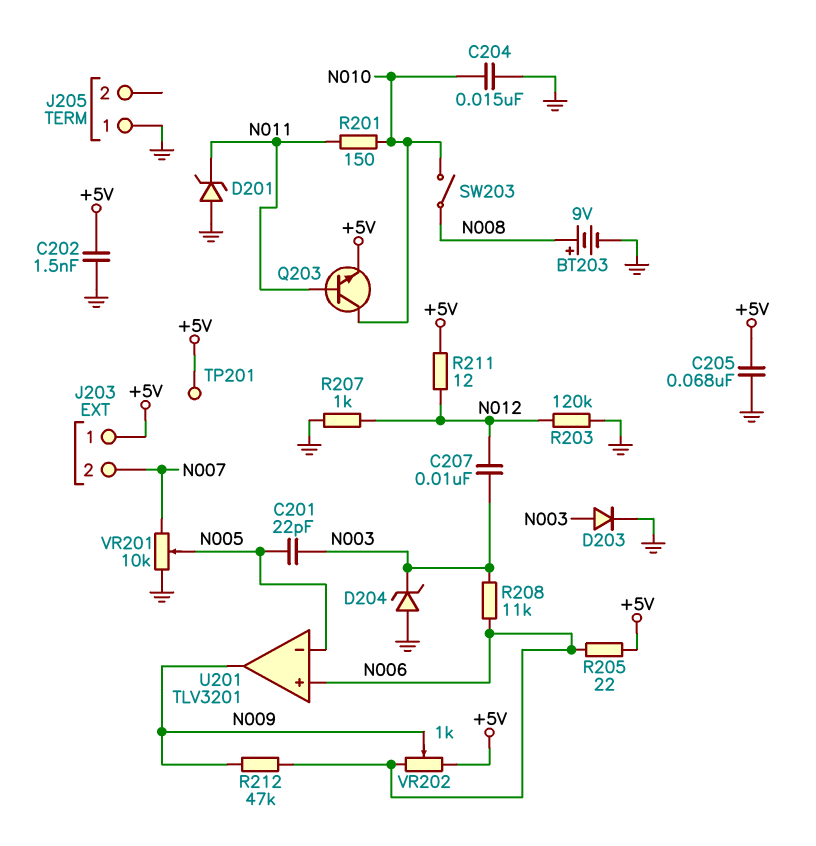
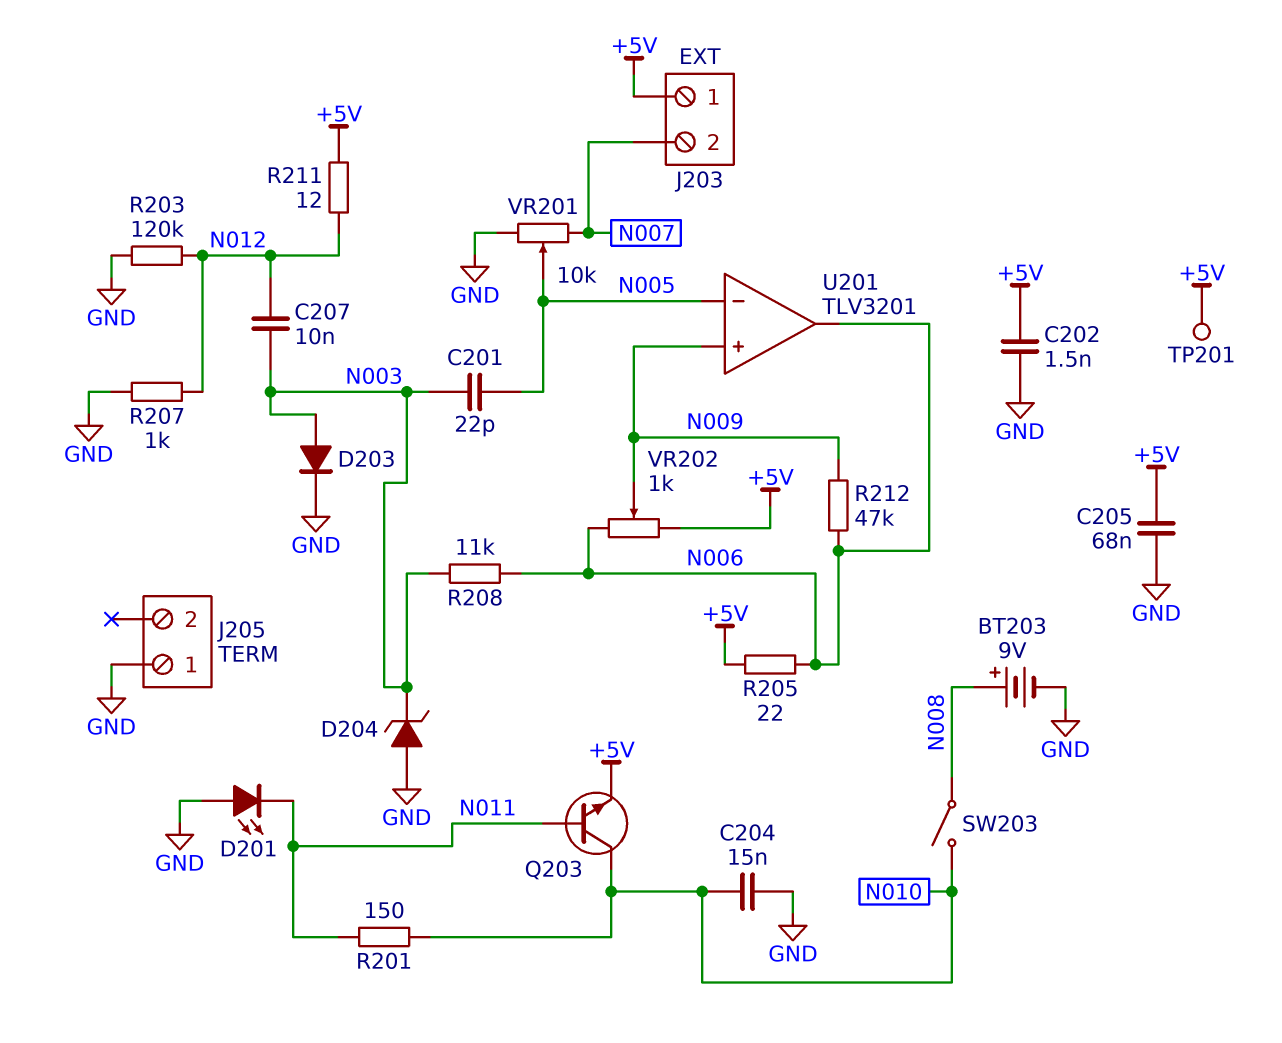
D201: zener (A GND, K N011) -> LED (A GND, K N011)
U201 pin in+: N006 -> N009
U201 pin out: N009 -> N006

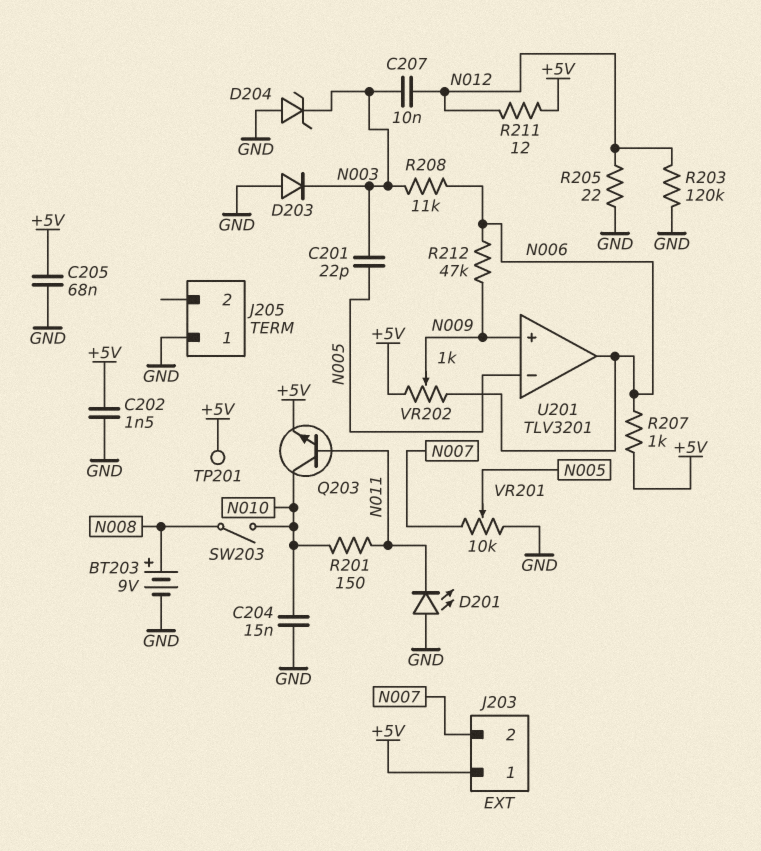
D203: diode (A N003, K GND) -> diode (A GND, K N003)
R205: 22 (+5V, N006) -> 22 (GND, N012)
R207: 1k (GND, N012) -> 1k (+5V, N006)

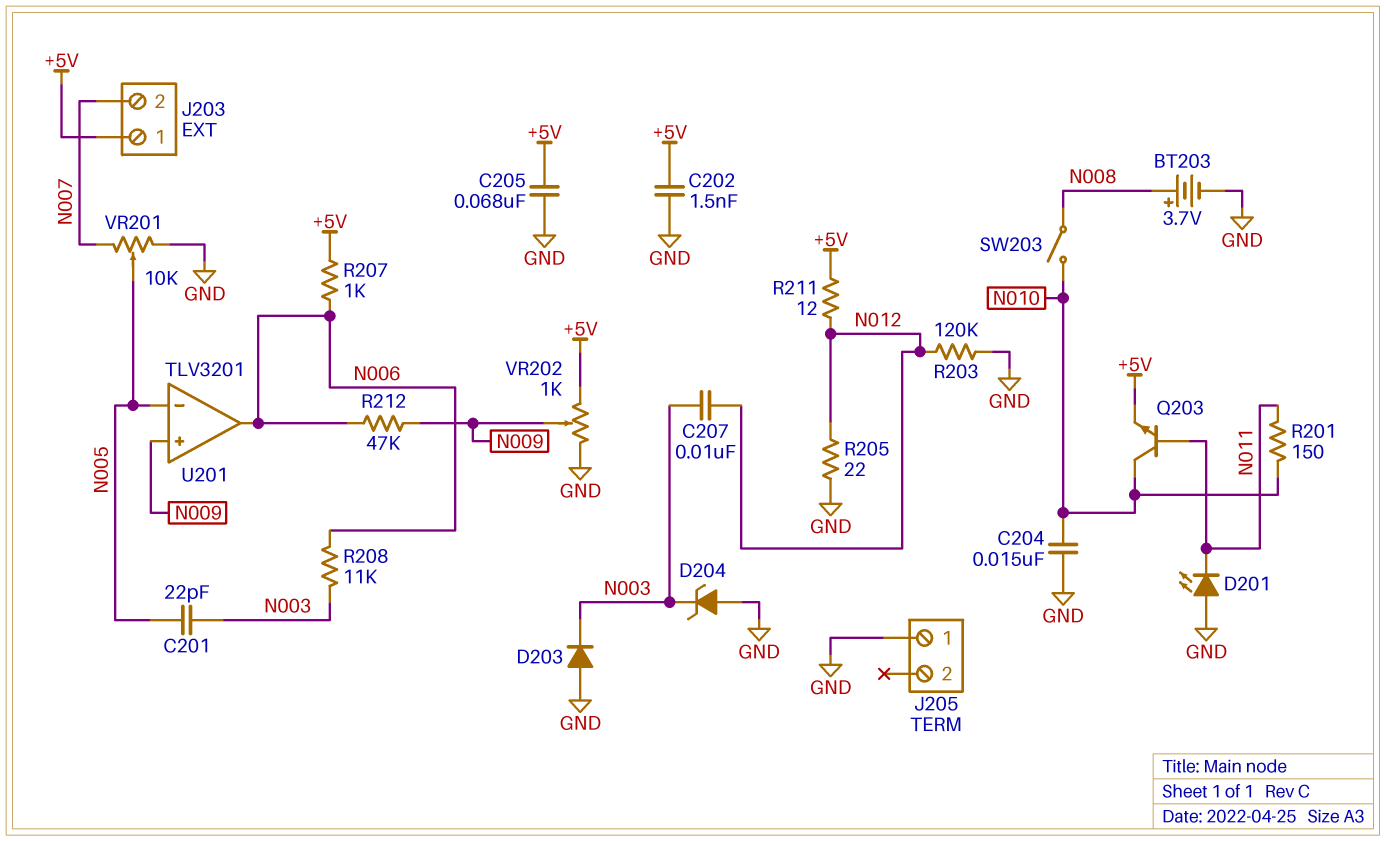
BT203: 9V (plus N008, minus GND) -> 3.7V (plus N008, minus GND)
TP201: test point (+5V) -> none
VR202: 1k (+5V, N006, wiper N009) -> 1k (+5V, GND, wiper N009)

